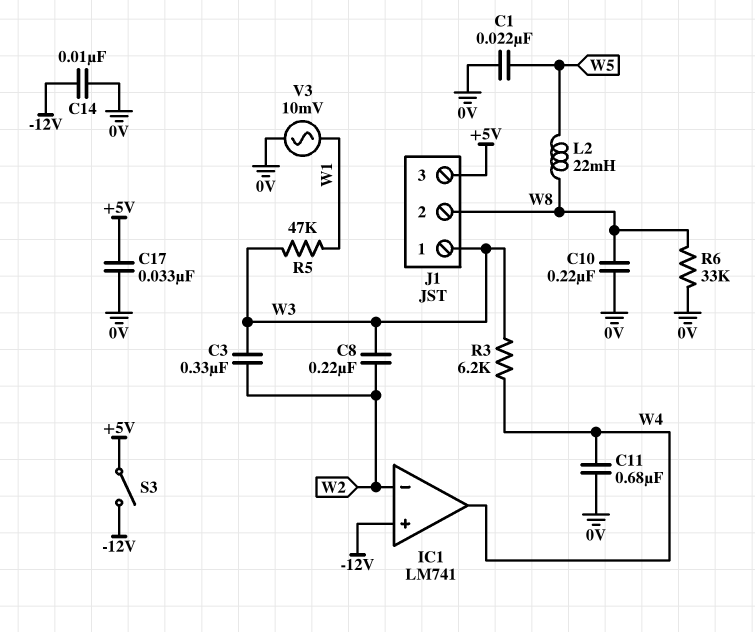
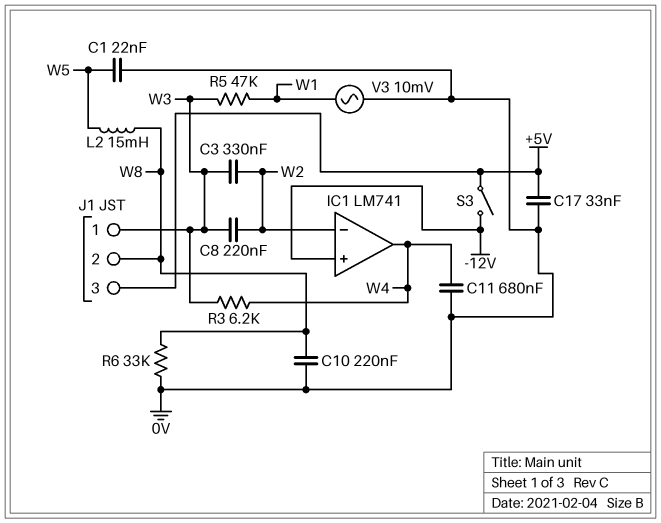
C14: 10nF (-12V, 0V) -> none
L2: 22mH (W5, W8) -> 15mH (W5, W8)

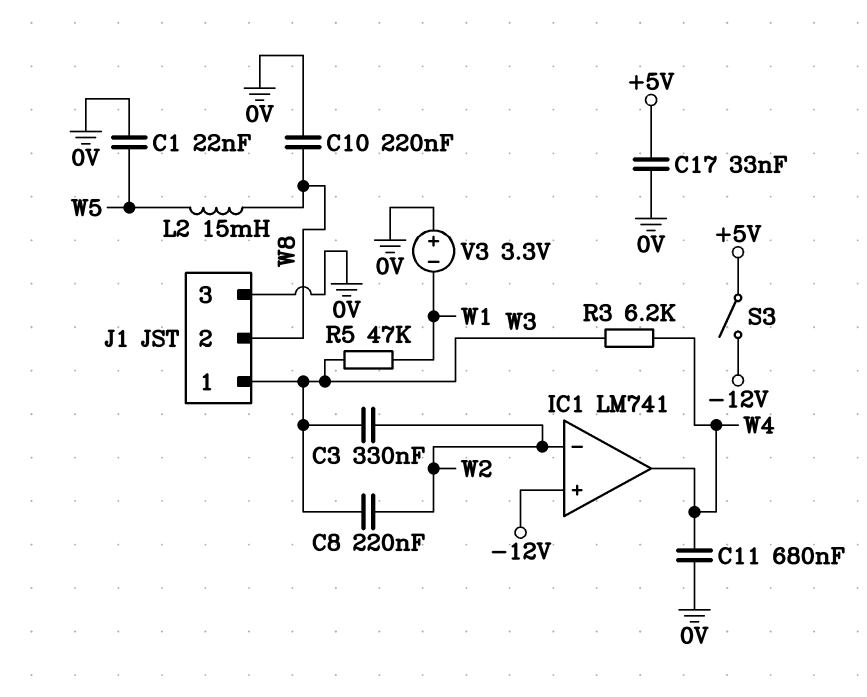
J1 pin 3: +5V -> 0V
R6: 33k (0V, W8) -> none
V3: AC 10mV (0V, W1) -> 3.3V (plus 0V, minus W1)

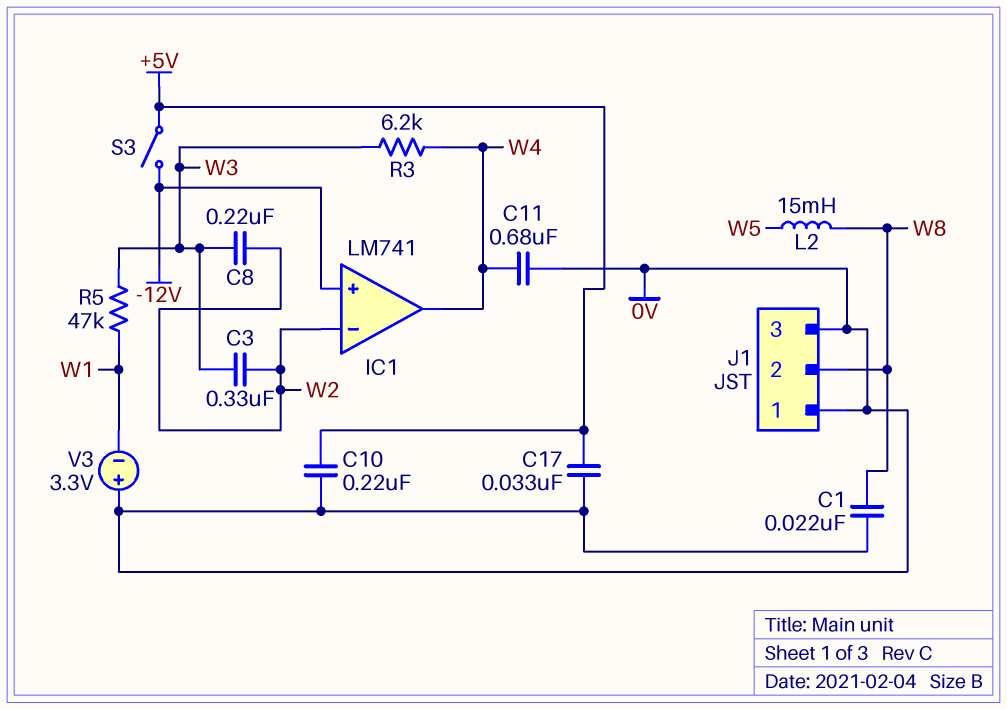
C1: 22nF (0V, W5) -> 22nF (0V, W8)
C10: 220nF (0V, W8) -> 220nF (+5V, 0V)
J1 pin 1: W3 -> 0V

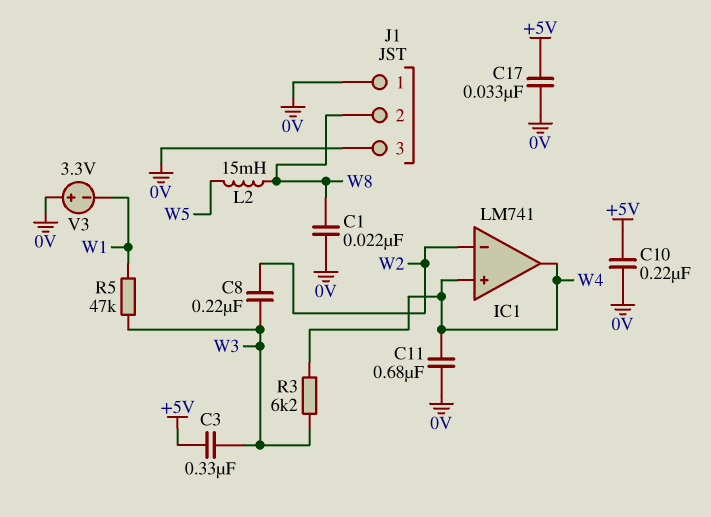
C3: 330nF (W2, W3) -> 330nF (+5V, W3)
IC1 pin in+: -12V -> W4
S3: switch (+5V, -12V) -> none

